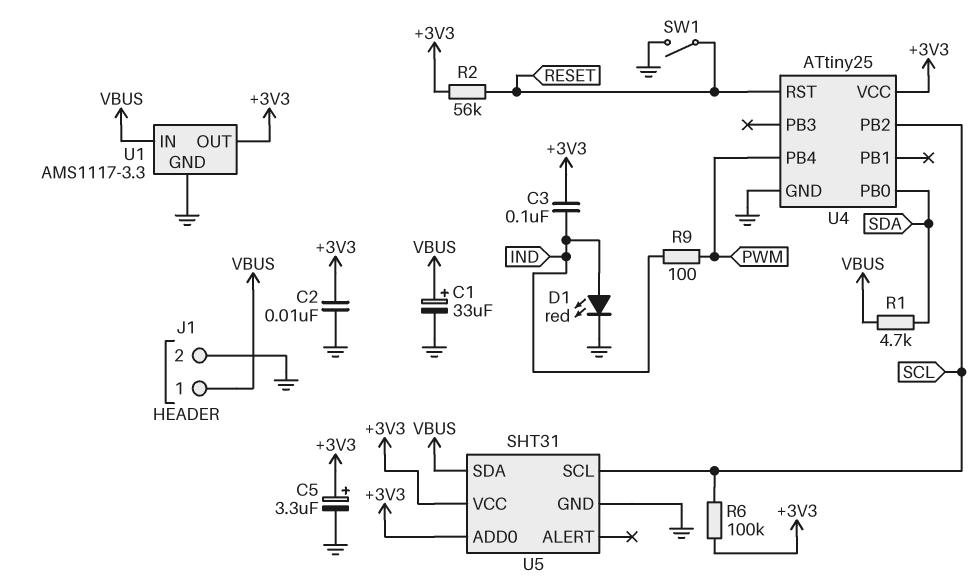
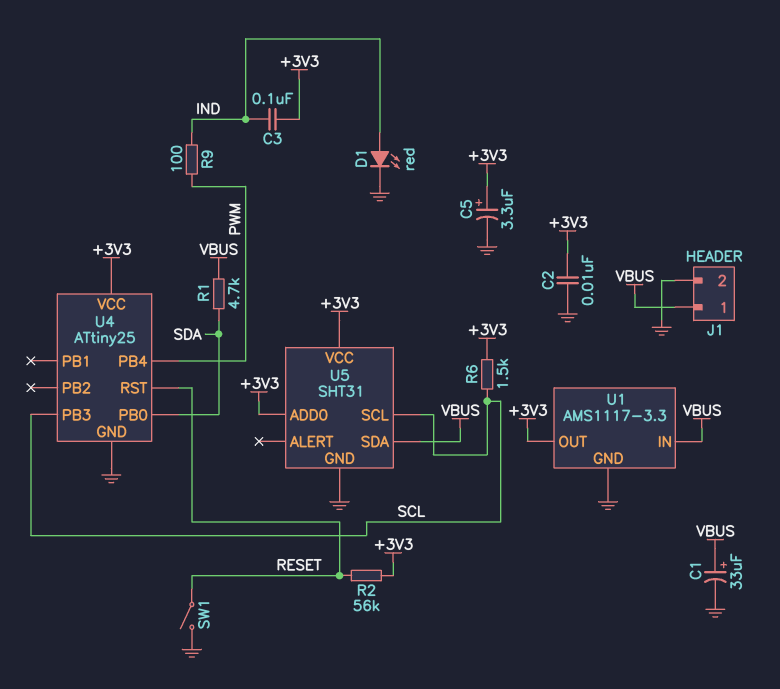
R6: 100k (+3V3, SCL) -> 1.5k (+3V3, SCL)
U4 pin PB2: SCL -> none
U4 pin PB3: none -> SCL

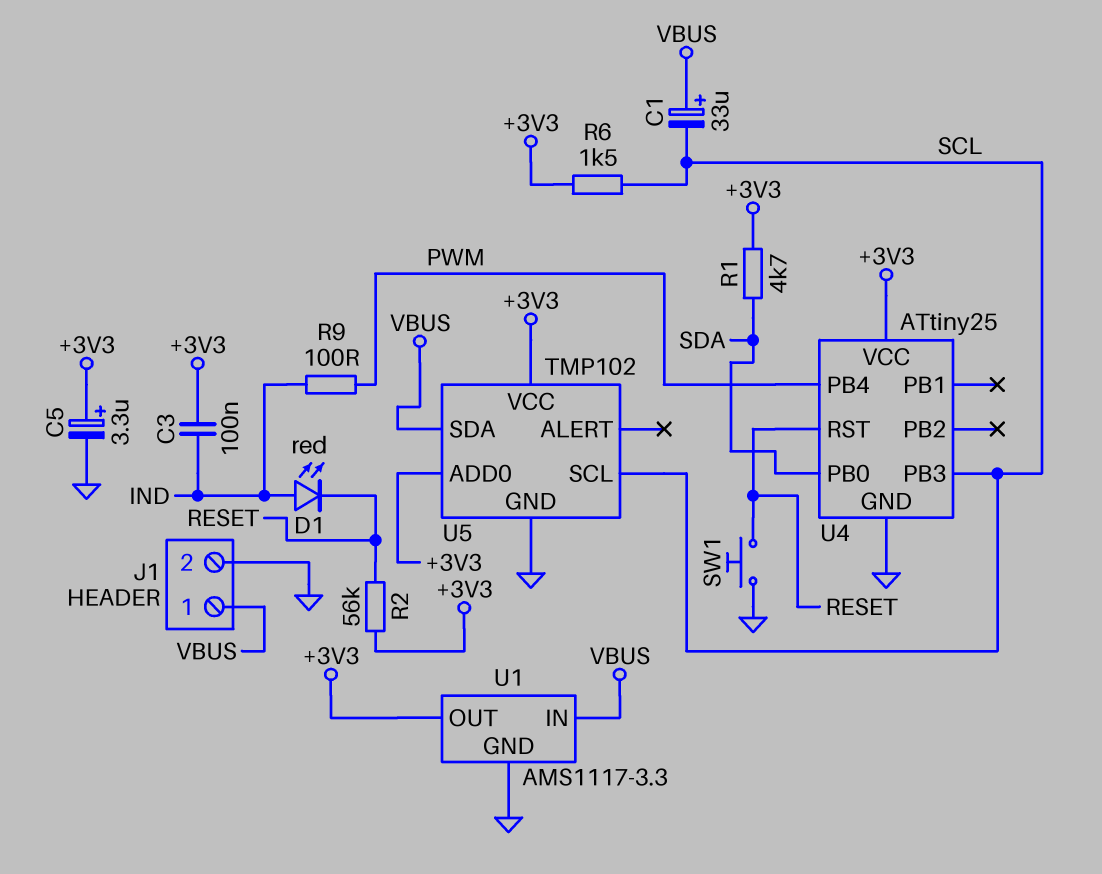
C1: 33uF (plus VBUS, minus GND) -> 33uF (plus VBUS, minus SCL)
C2: 10nF (+3V3, GND) -> none
D1: LED red (A IND, K GND) -> LED red (A IND, K RESET)
R1: 4.7k (SDA, VBUS) -> 4.7k (+3V3, SDA)
SW1: switch (GND, RESET) -> button (GND, RESET)
U5: SHT31 -> TMP102

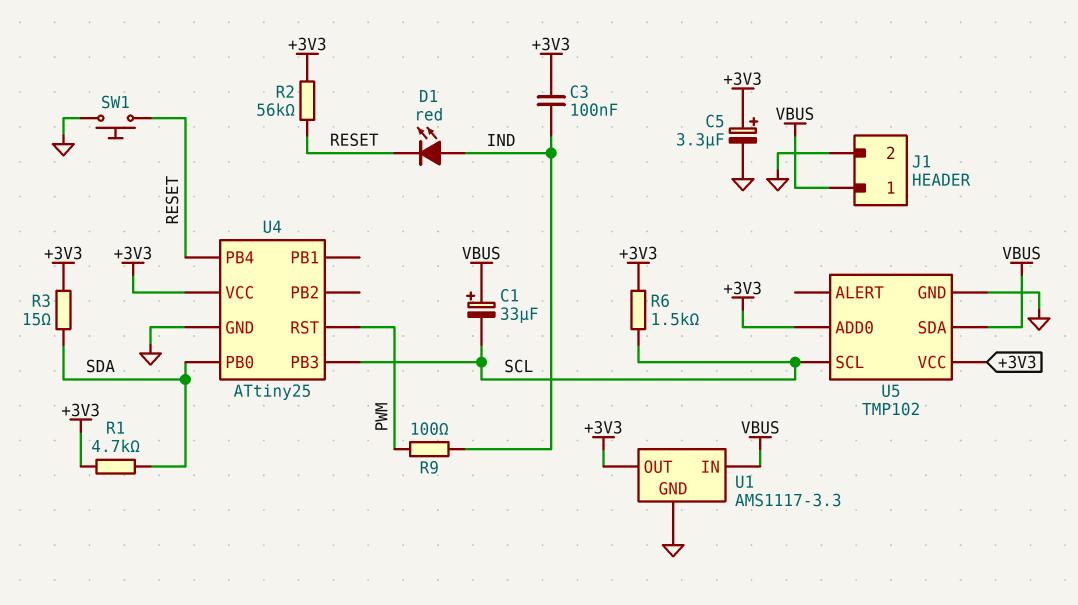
R3: none -> 15 (+3V3, SDA)
U4 pin PB4: PWM -> RESET
U4 pin RST: RESET -> PWM

